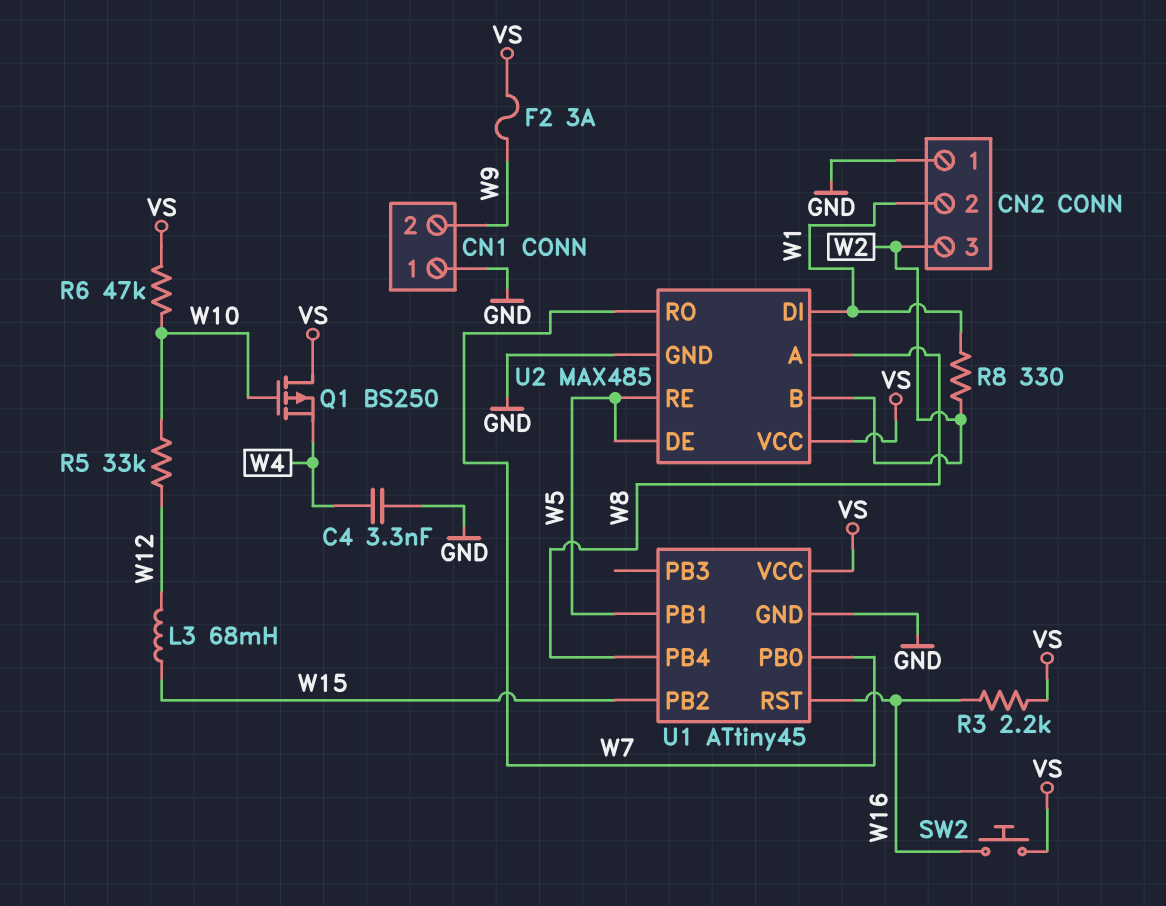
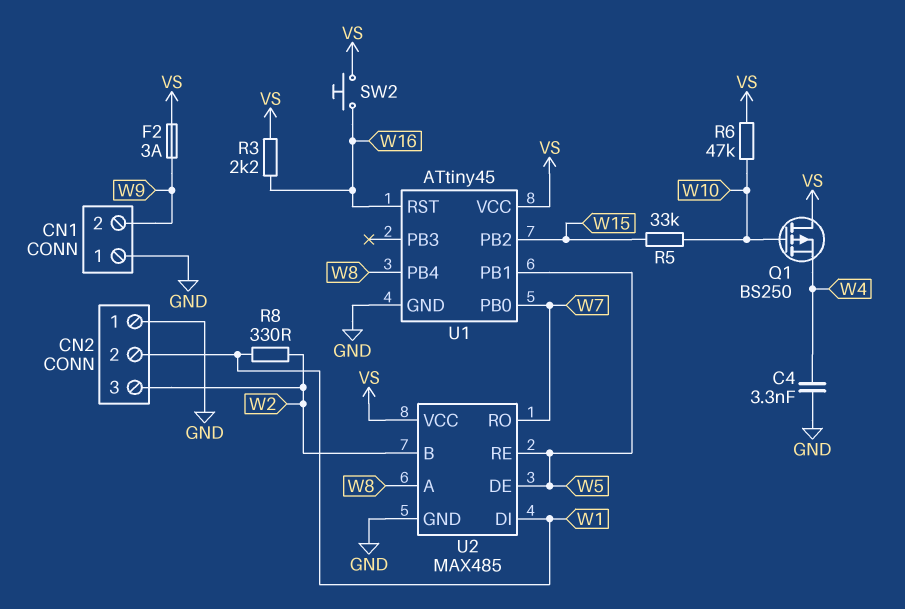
L3: 68mH (W12, W15) -> none
R5: 33k (W10, W12) -> 33k (W10, W15)

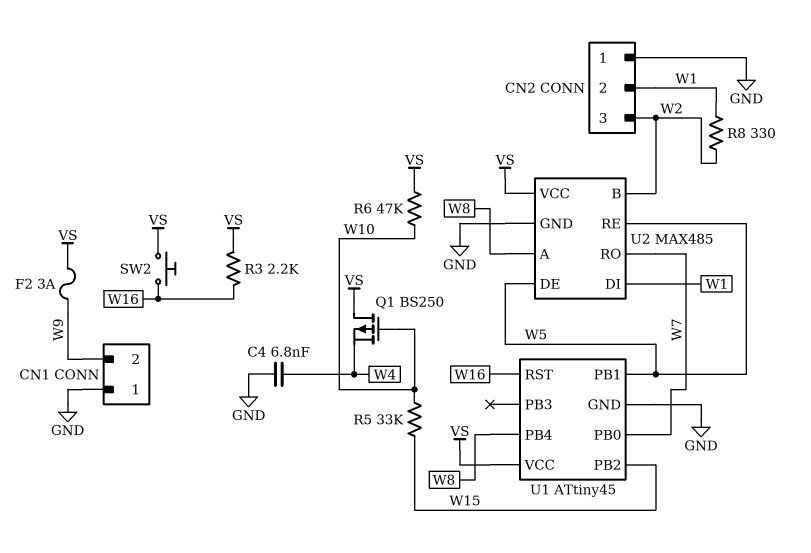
C4: 3.3nF (GND, W4) -> 6.8nF (GND, W4)

